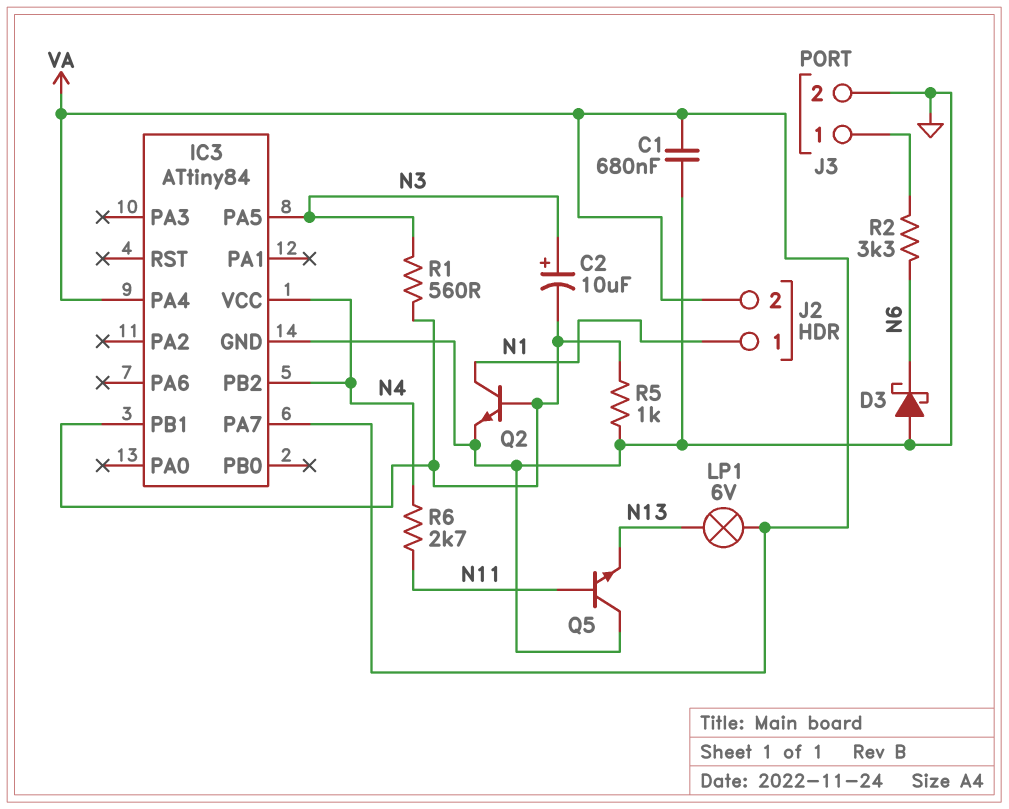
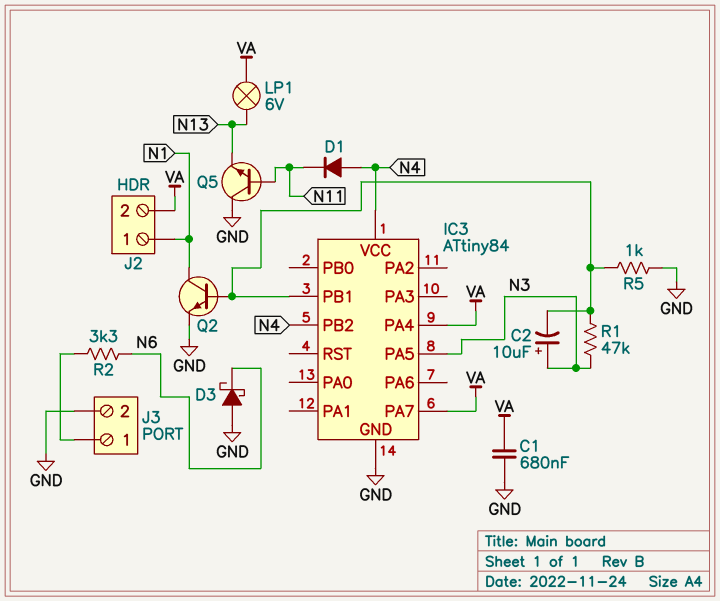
D1: none -> diode (A N4, K N11)
R1: 560 (IC3/PB1, N3) -> 47k (IC3/PB1, N3)
R6: 2.7k (N4, N11) -> none

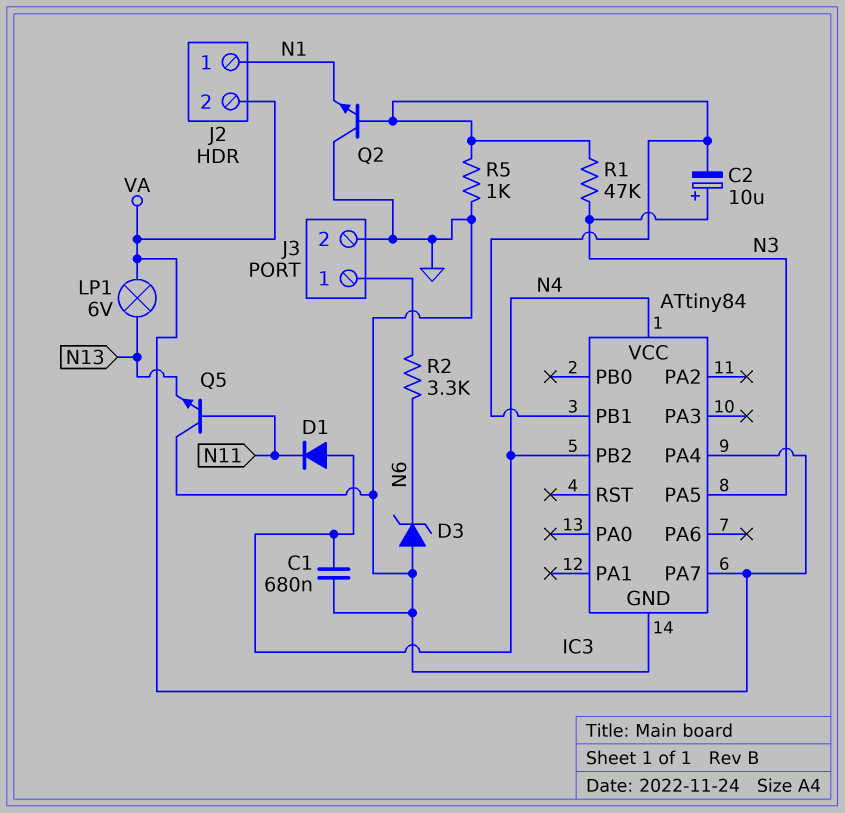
C1: 680nF (GND, VA) -> 680nF (GND, N4)
D3: schottky (A GND, K N6) -> zener (A GND, K N6)
Q2: NPN (B IC3/PB1, C N1, E GND) -> NPN (B IC3/PB1, C GND, E N1)

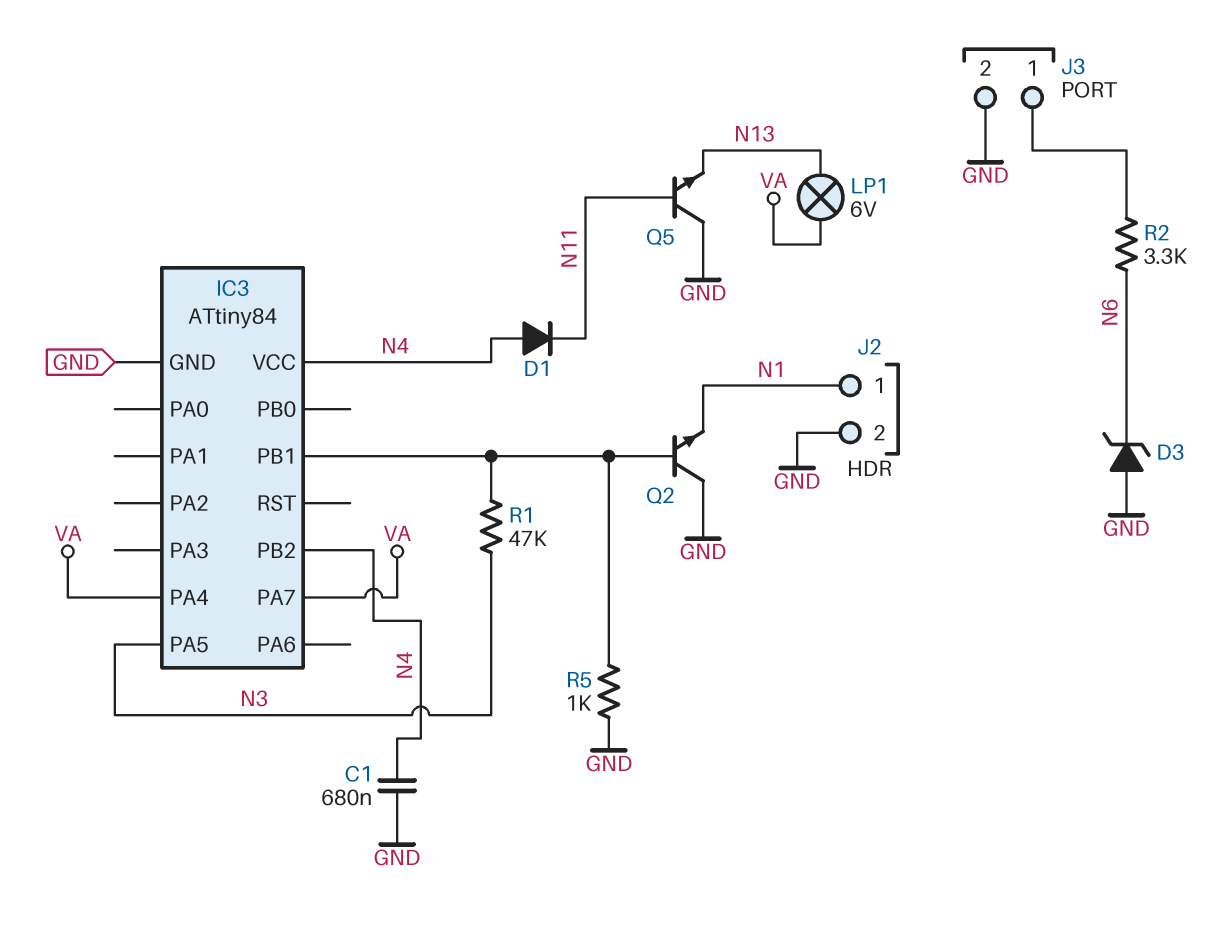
C2: 10uF (plus N3, minus IC3/PB1) -> none
J2 pin 2: VA -> GND

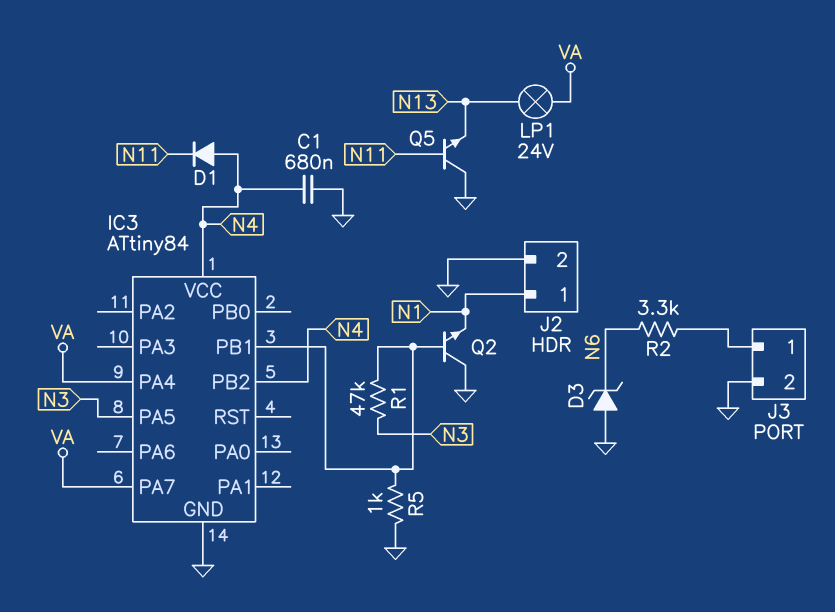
LP1: lamp 6V (N13, VA) -> lamp 24V (N13, VA)

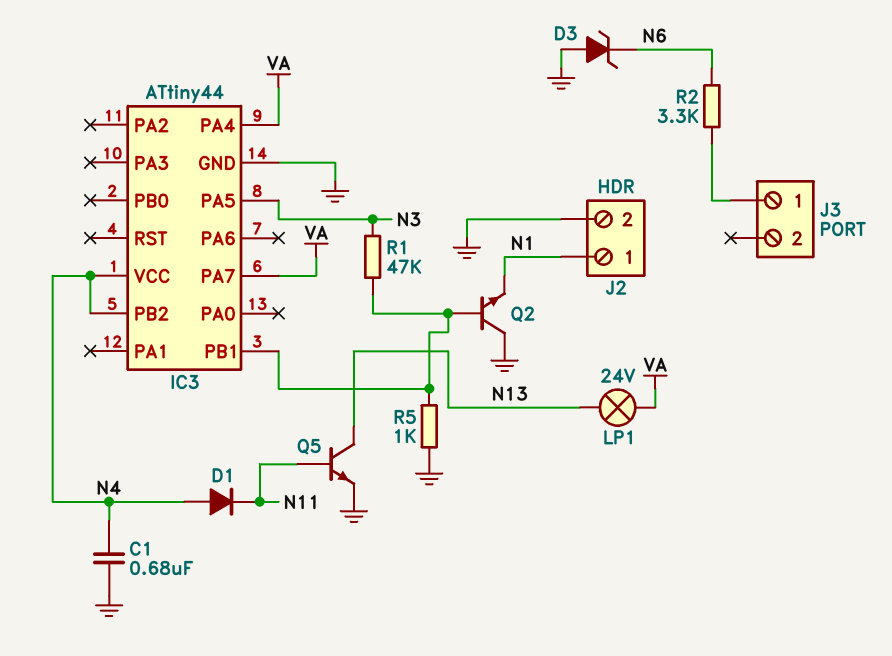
IC3: ATtiny84 -> ATtiny44
J3 pin 2: GND -> none
Q5: NPN (B N11, C GND, E N13) -> NPN (B N11, C N13, E GND)

